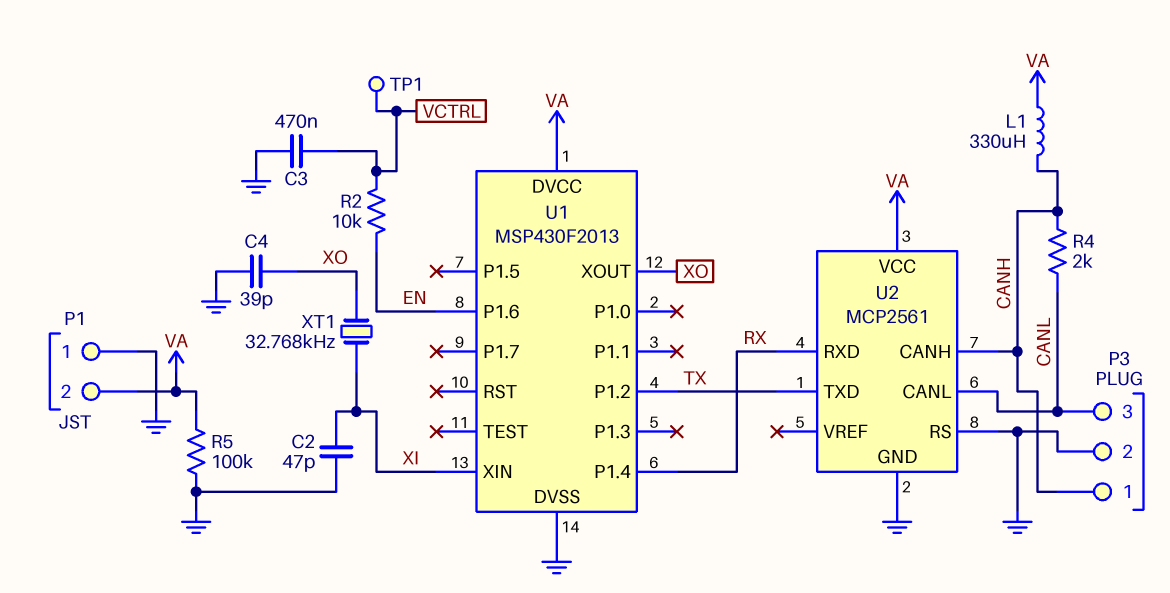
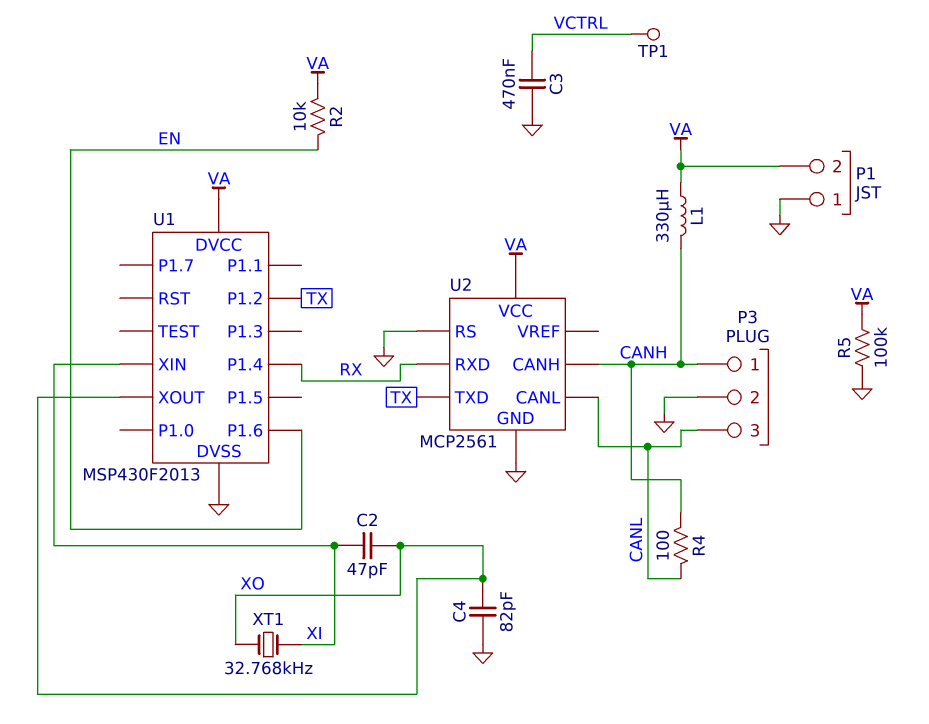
C2: 47pF (GND, XI) -> 47pF (XI, XO)
C4: 39pF (GND, XO) -> 82pF (GND, XO)
R2: 10k (EN, VCTRL) -> 10k (EN, VA)
R4: 2k (CANH, CANL) -> 100 (CANH, CANL)

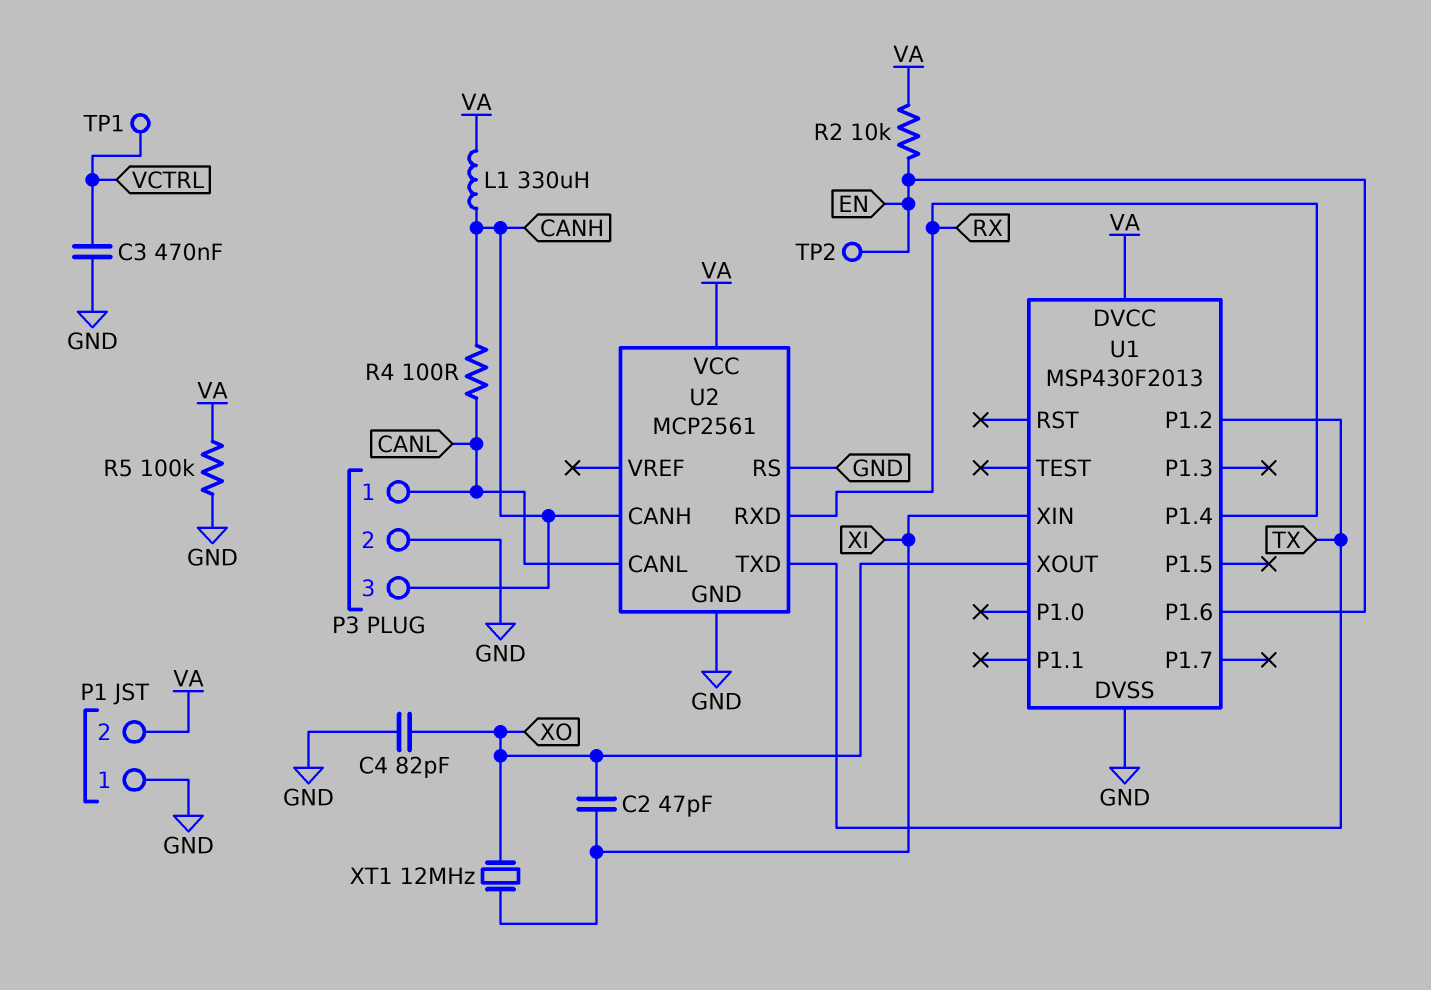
P3 pin 1: CANH -> CANL
P3 pin 3: CANL -> CANH
TP2: none -> test point (EN)
XT1: 32.768kHz (XI, XO) -> 12MHz (XI, XO)

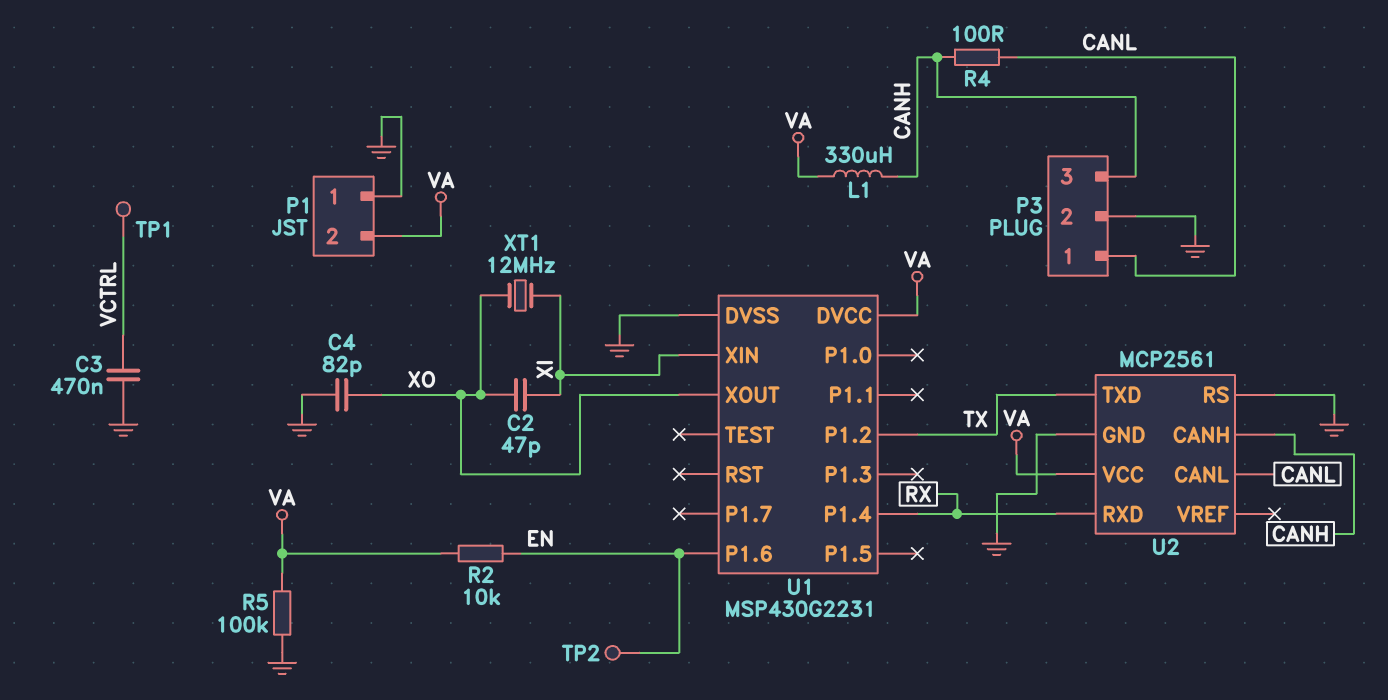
U1: MSP430F2013 -> MSP430G2231

